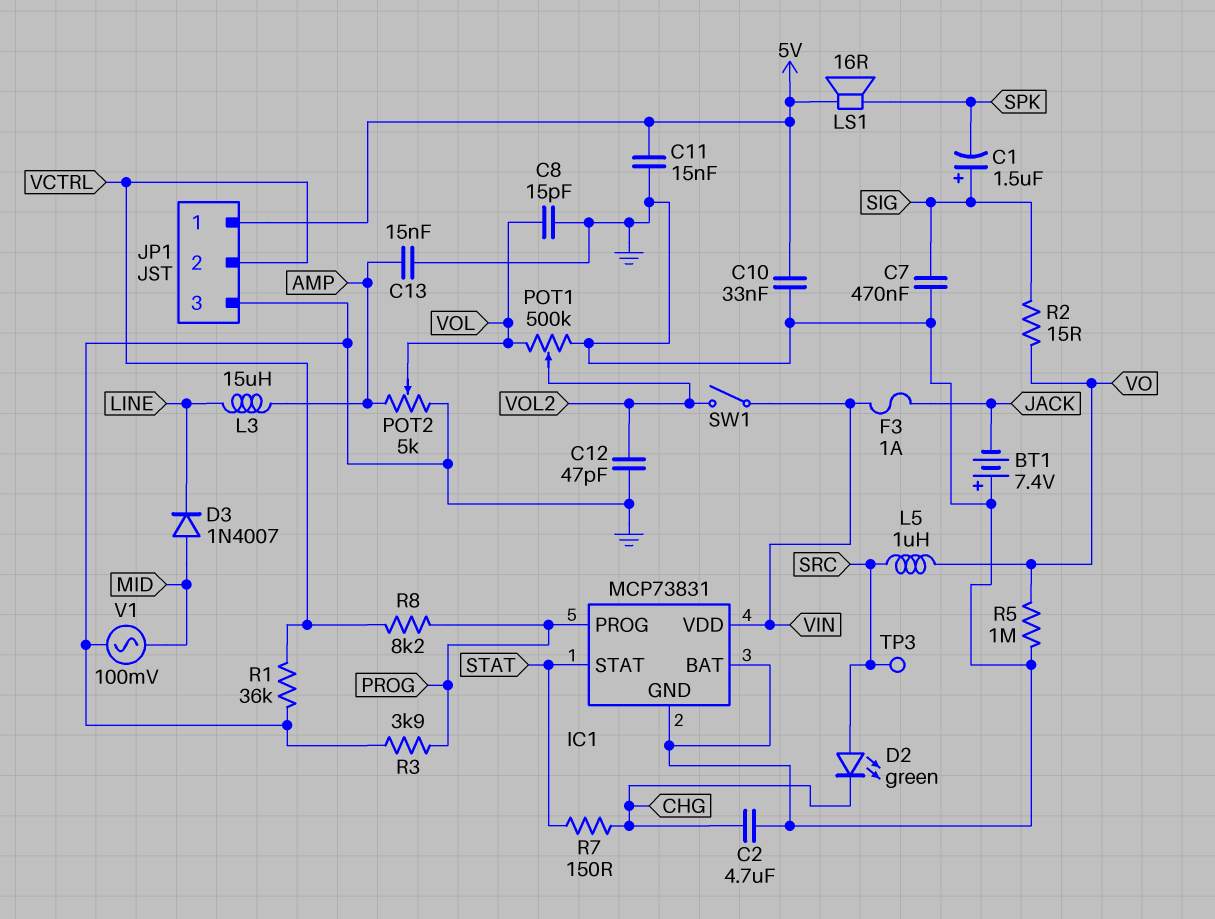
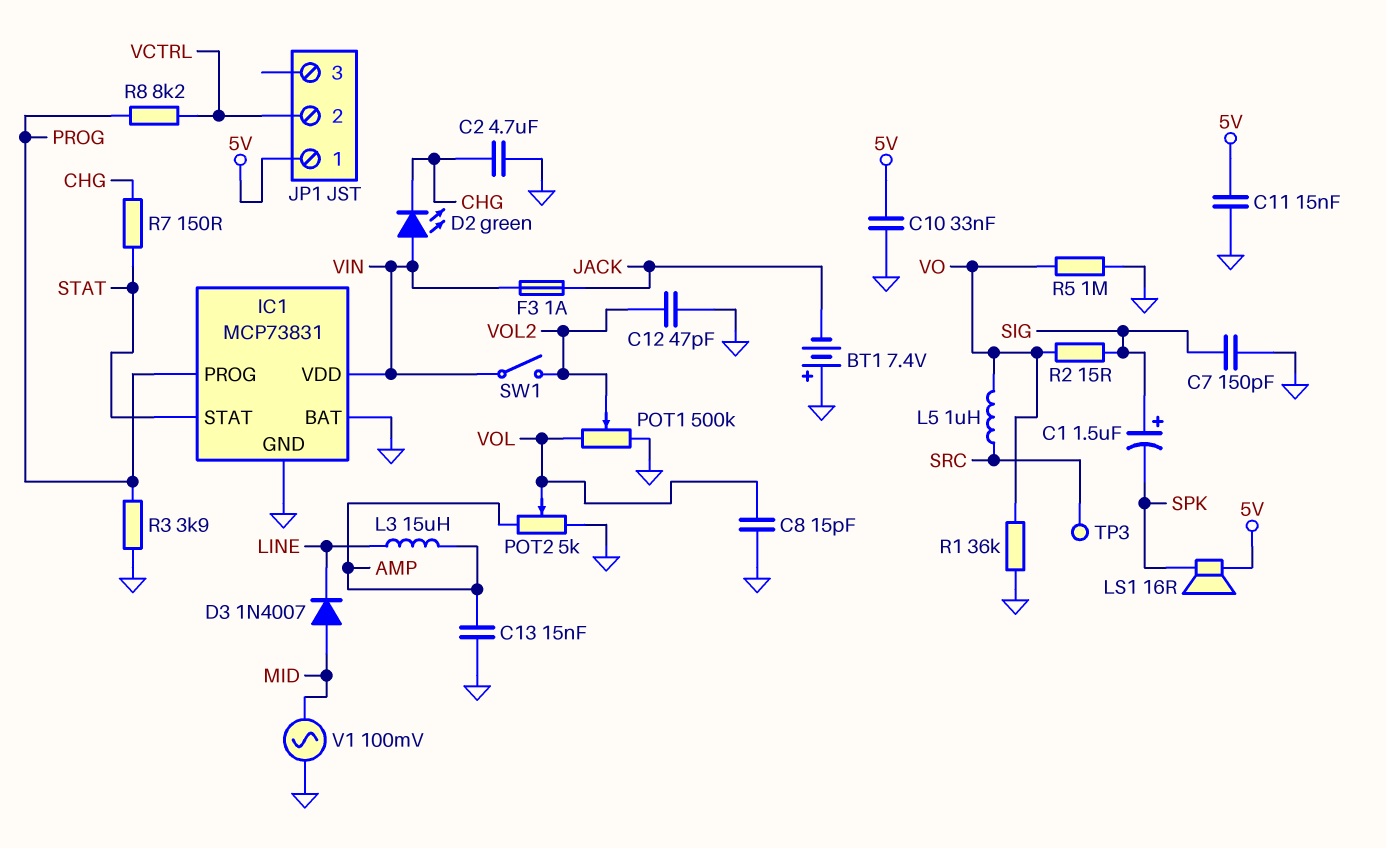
C7: 470nF (GND, SIG) -> 150pF (GND, SIG)
D2: LED green (A SRC, K CHG) -> LED green (A VIN, K CHG)
JP1 pin 3: GND -> none
R1: 36k (GND, VCTRL) -> 36k (GND, VO)

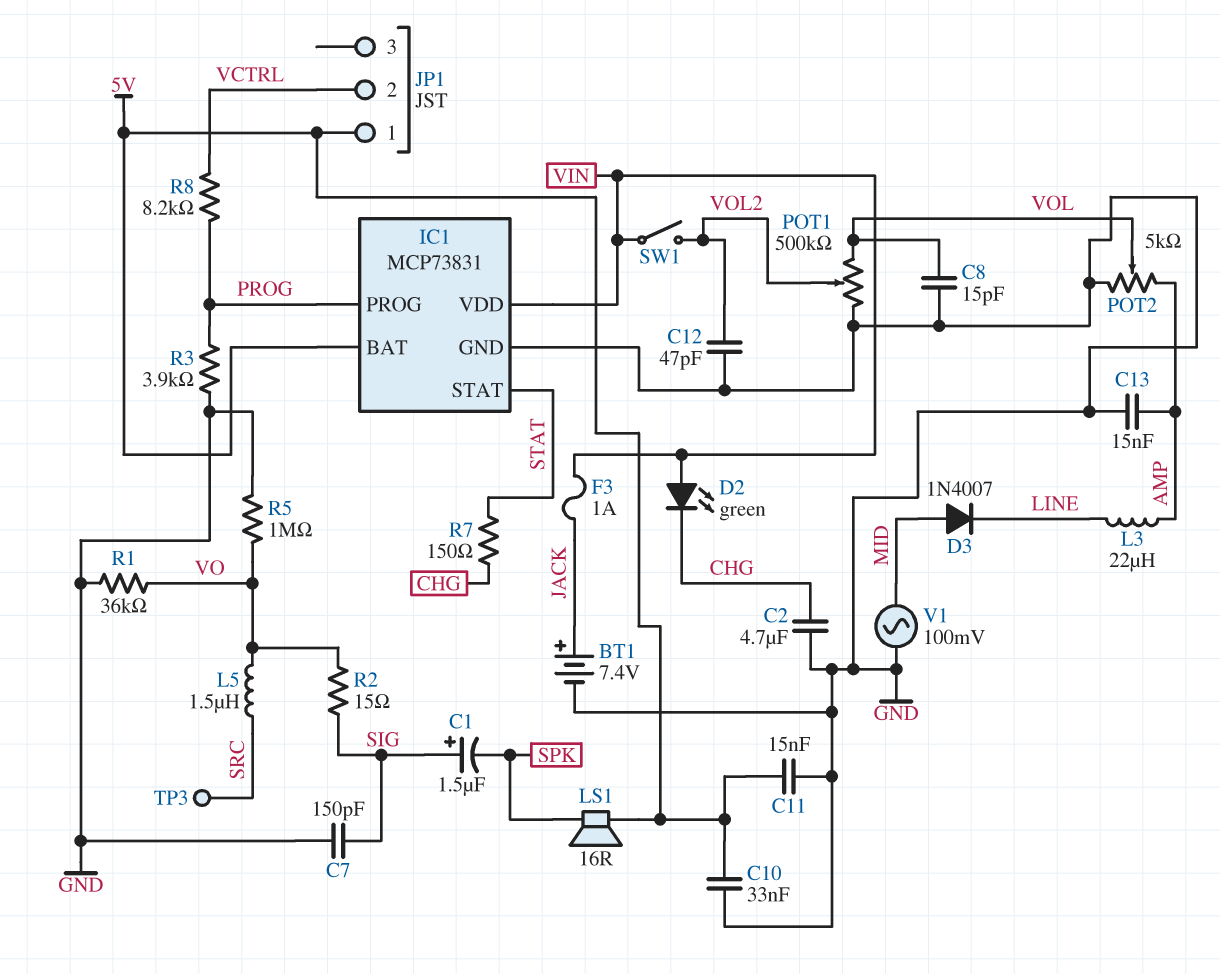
BT1: 7.4V (plus GND, minus JACK) -> 7.4V (plus JACK, minus GND)
IC1 pin BAT: GND -> 5V
L3: 15uH (AMP, LINE) -> 22uH (AMP, LINE)
L5: 1uH (SRC, VO) -> 1.5uH (SRC, VO)

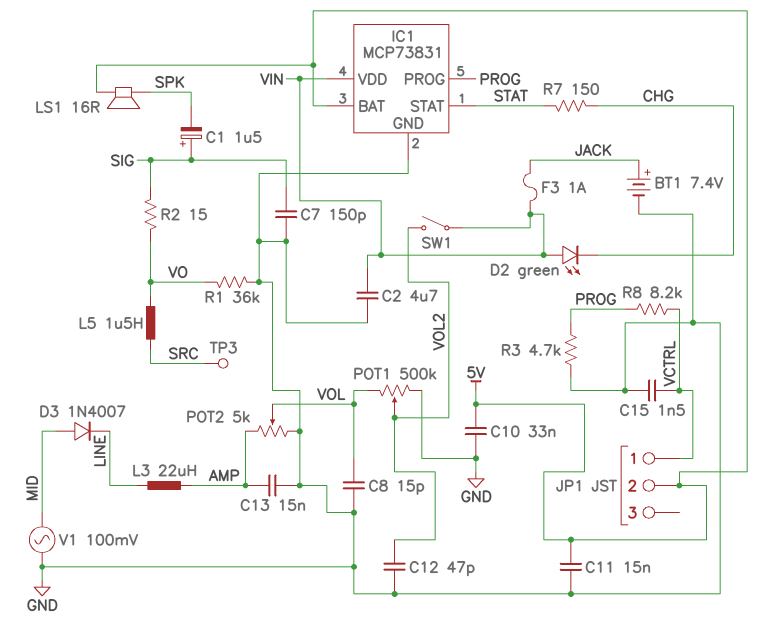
C2: 4.7uF (CHG, GND) -> 4.7uF (GND, VIN)
C15: none -> 1.5nF (GND, VCTRL)
JP1 pin 1: 5V -> VCTRL
JP1 pin 2: VCTRL -> 5V
R3: 3.9k (GND, PROG) -> 4.7k (GND, PROG)
R5: 1M (GND, VO) -> none

